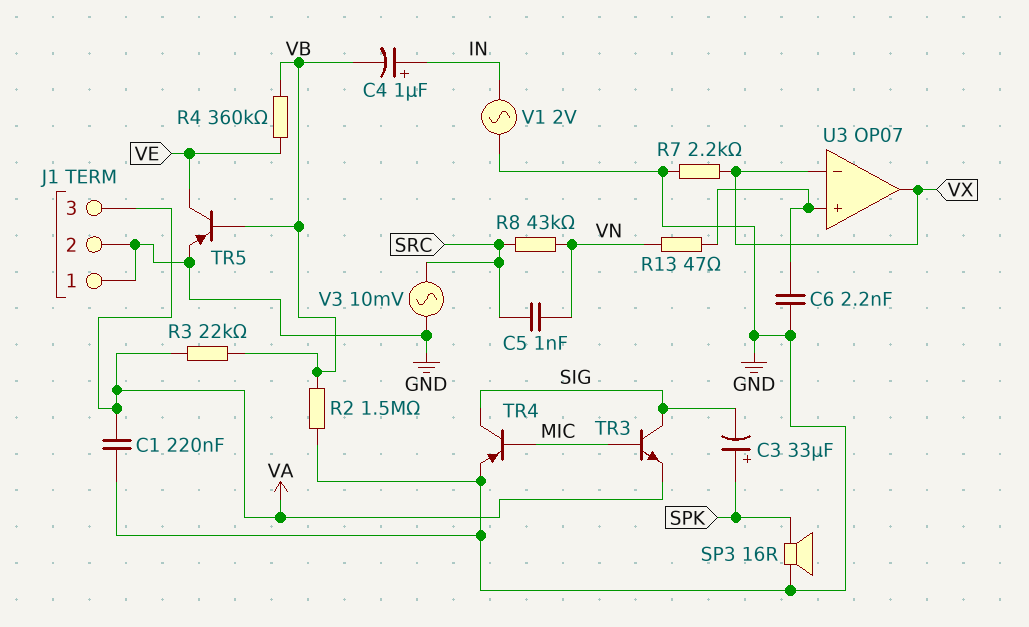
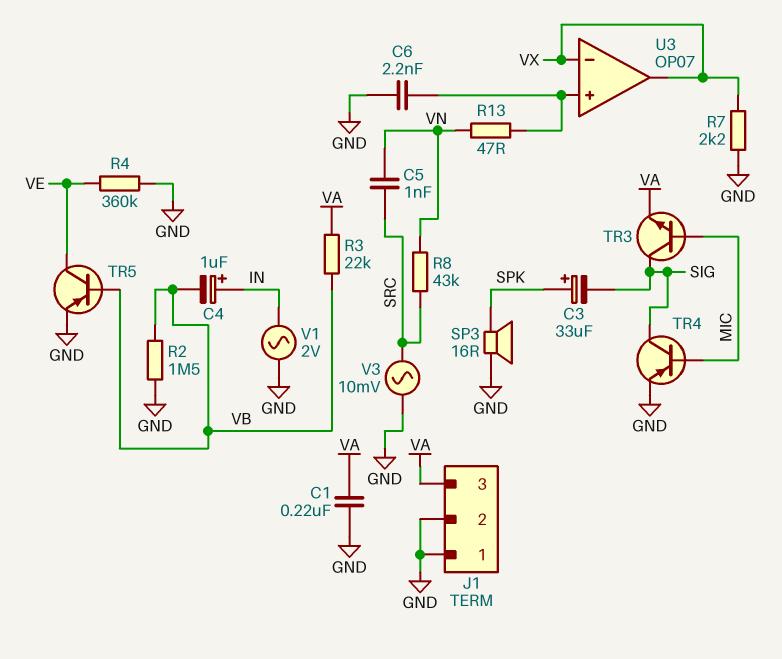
R4: 360k (VB, VE) -> 360k (GND, VE)

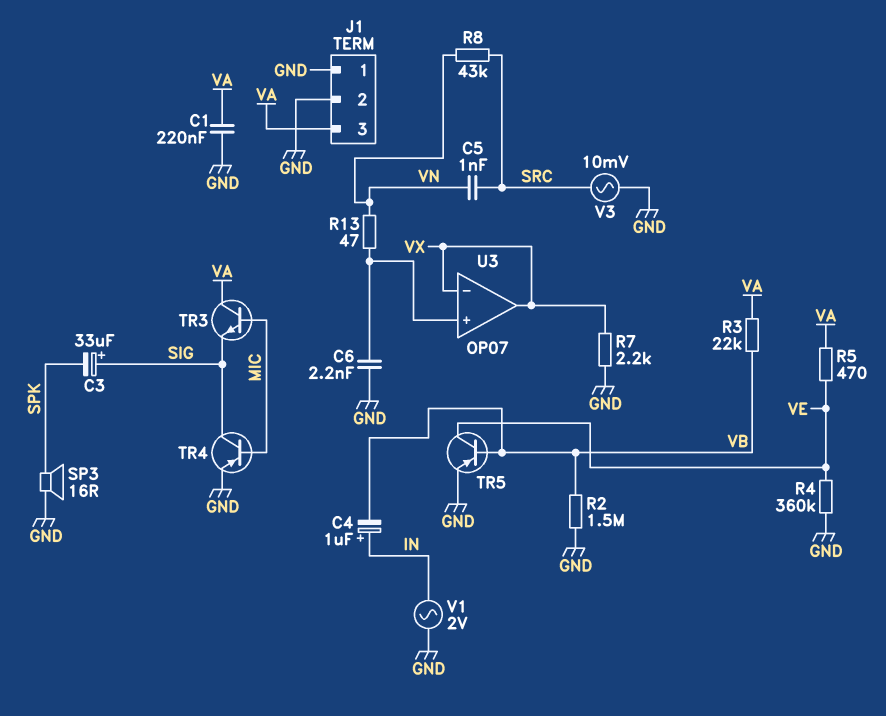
C3: 33uF (plus SPK, minus SIG) -> 33uF (plus SIG, minus SPK)
R5: none -> 470 (VA, VE)
TR3: NPN (B MIC, C SIG, E VA) -> NPN (B MIC, C VA, E SIG)

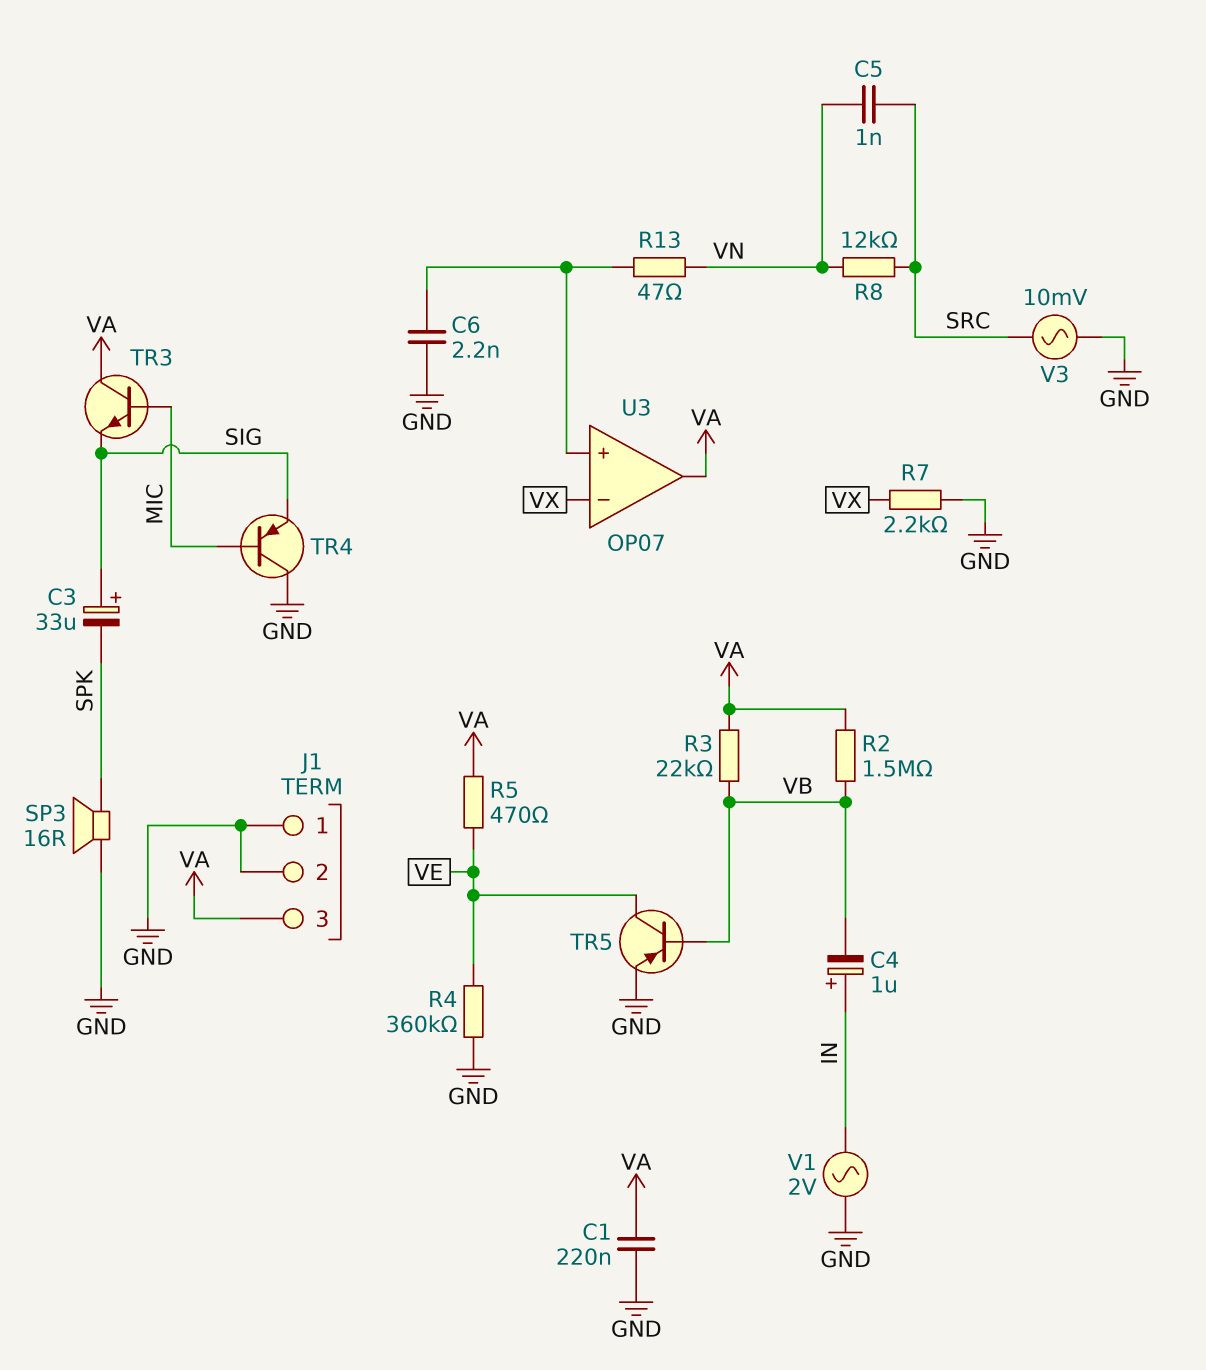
R2: 1.5M (GND, VB) -> 1.5M (VA, VB)
R8: 43k (SRC, VN) -> 12k (SRC, VN)
TR4: PNP (B MIC, C SIG, E GND) -> PNP (B MIC, C GND, E SIG)
U3 pin out: VX -> VA

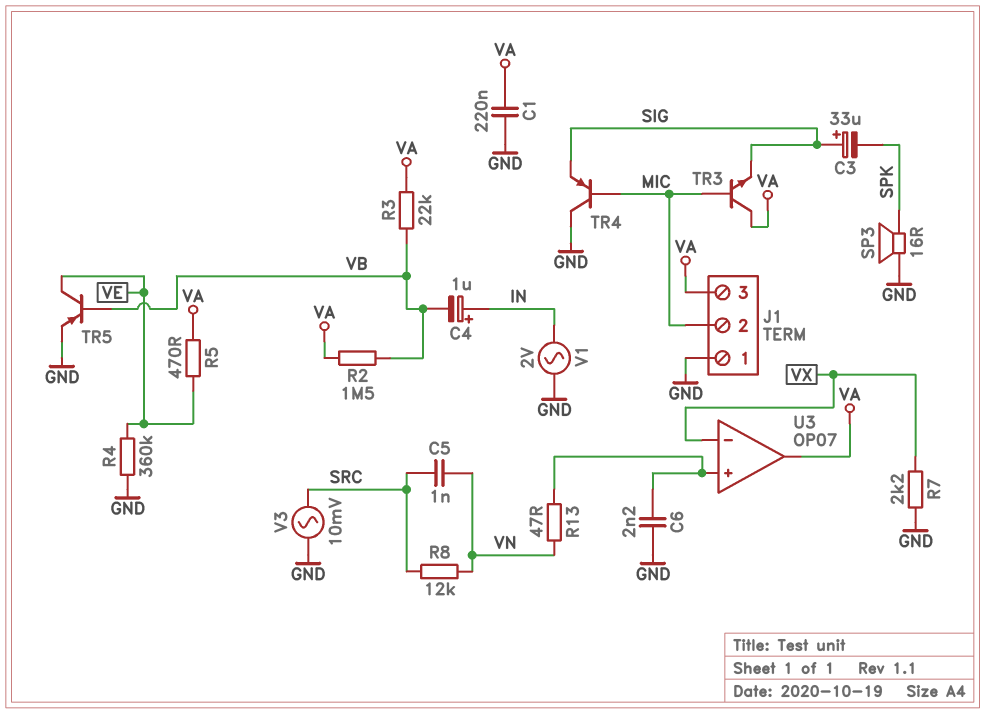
J1 pin 2: GND -> MIC

